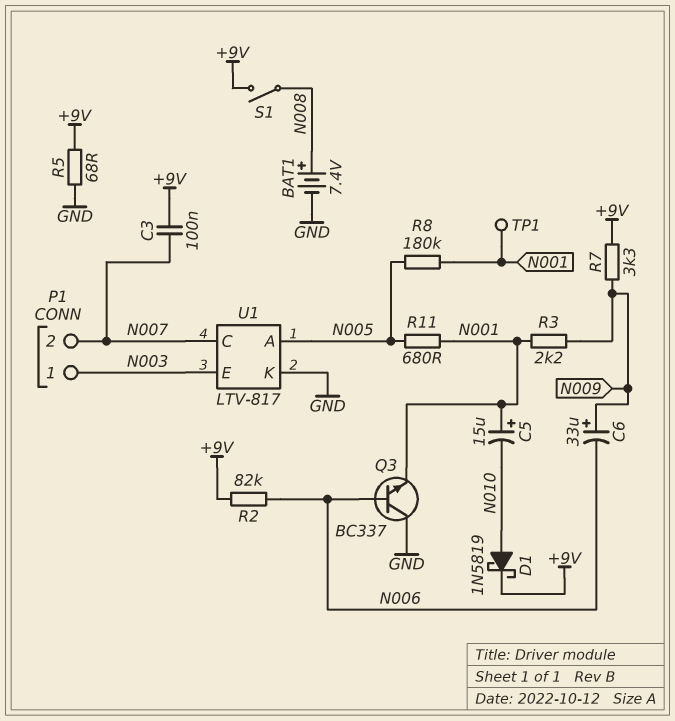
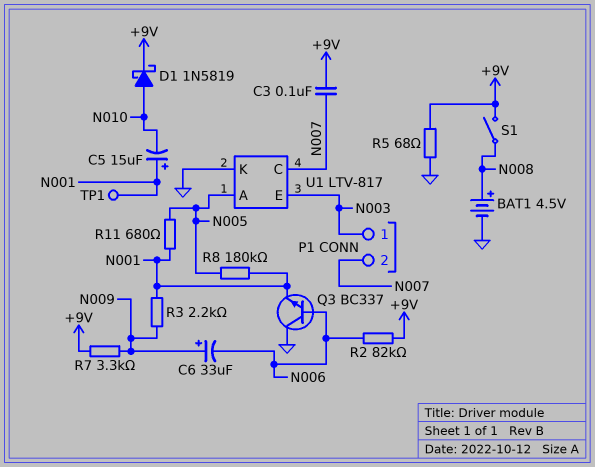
BAT1: 7.4V (plus N008, minus GND) -> 4.5V (plus N008, minus GND)

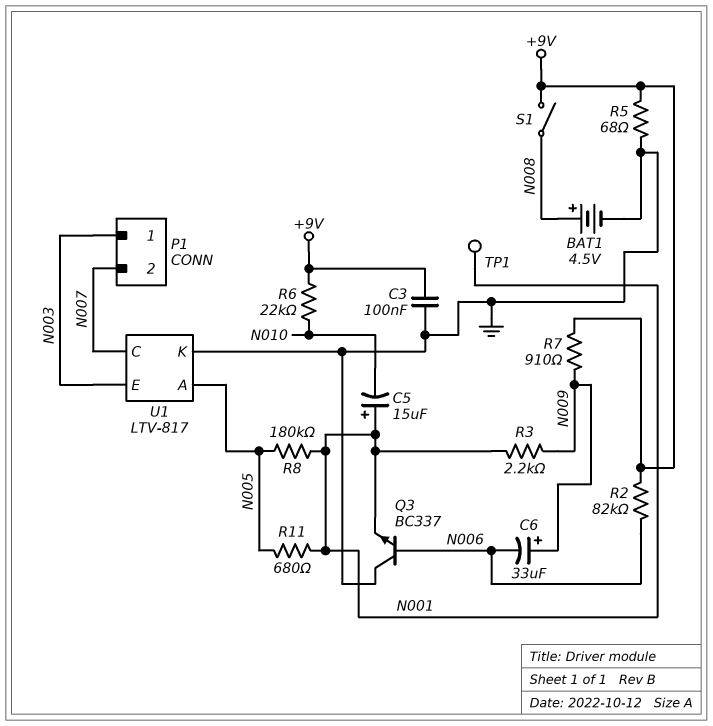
C3: 100nF (+9V, N007) -> 100nF (+9V, GND)
D1: schottky 1N5819 (A N010, K +9V) -> none
R6: none -> 22k (+9V, N010)
R7: 3.3k (+9V, N009) -> 910 (+9V, N009)

